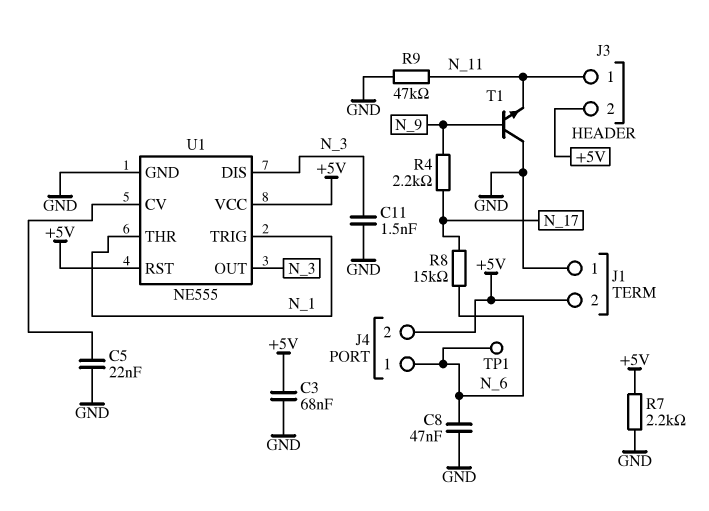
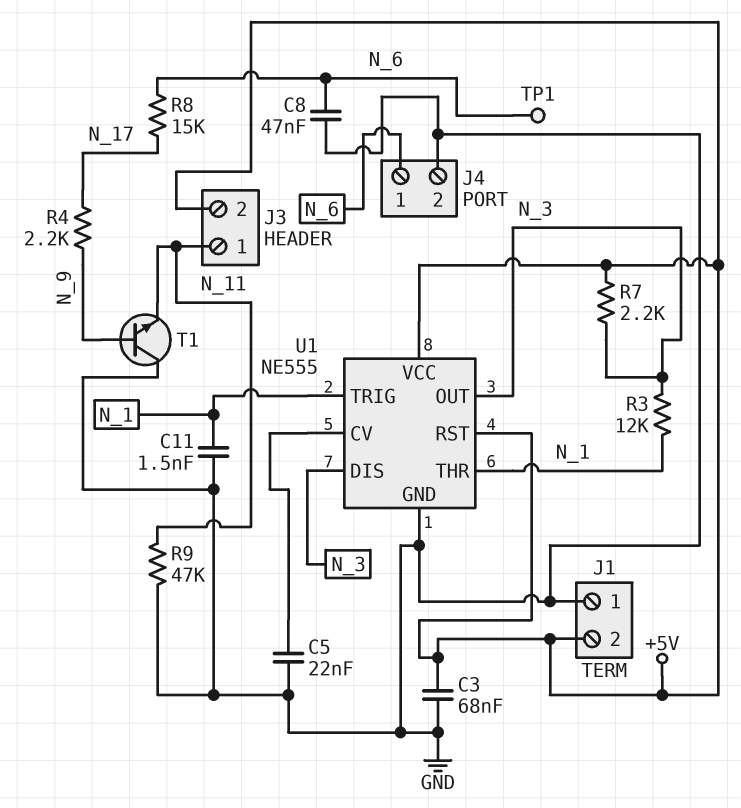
C11: 1.5nF (GND, N_3) -> 1.5nF (GND, N_1)
J4 pin 2: +5V -> GND
R3: none -> 12k (N_1, N_3)
R7: 2.2k (+5V, GND) -> 2.2k (+5V, N_3)

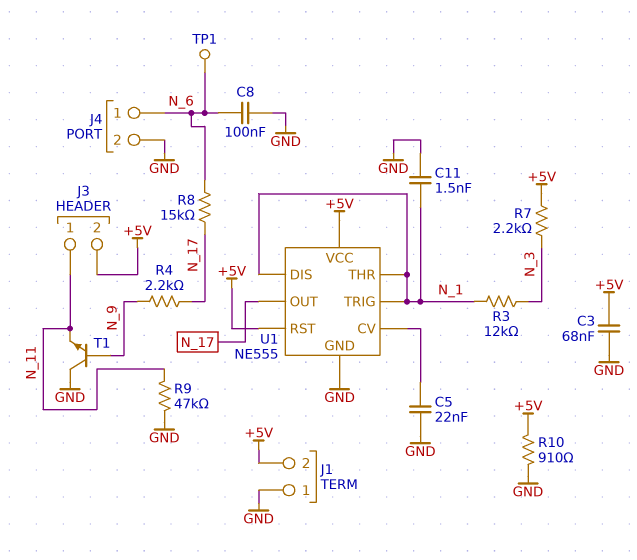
C8: 47nF (GND, N_6) -> 100nF (GND, N_6)
R10: none -> 910 (+5V, GND)
U1 pin DIS: N_3 -> N_1
U1 pin OUT: N_3 -> N_17

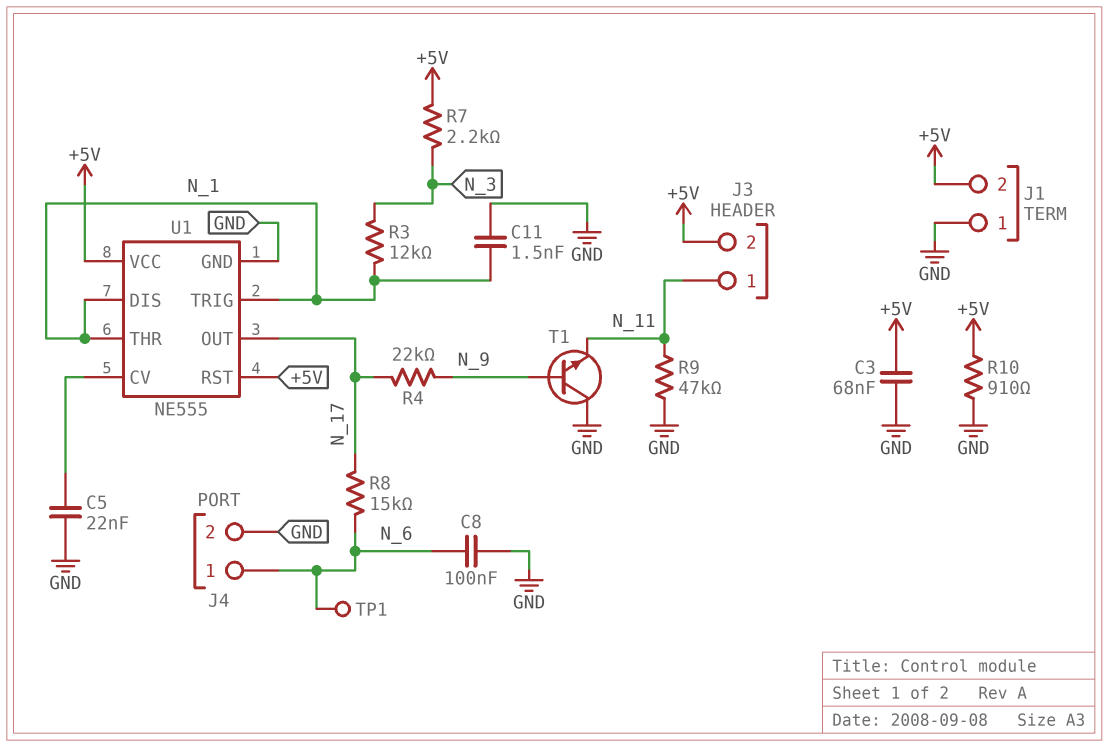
R4: 2.2k (N_9, N_17) -> 22k (N_9, N_17)

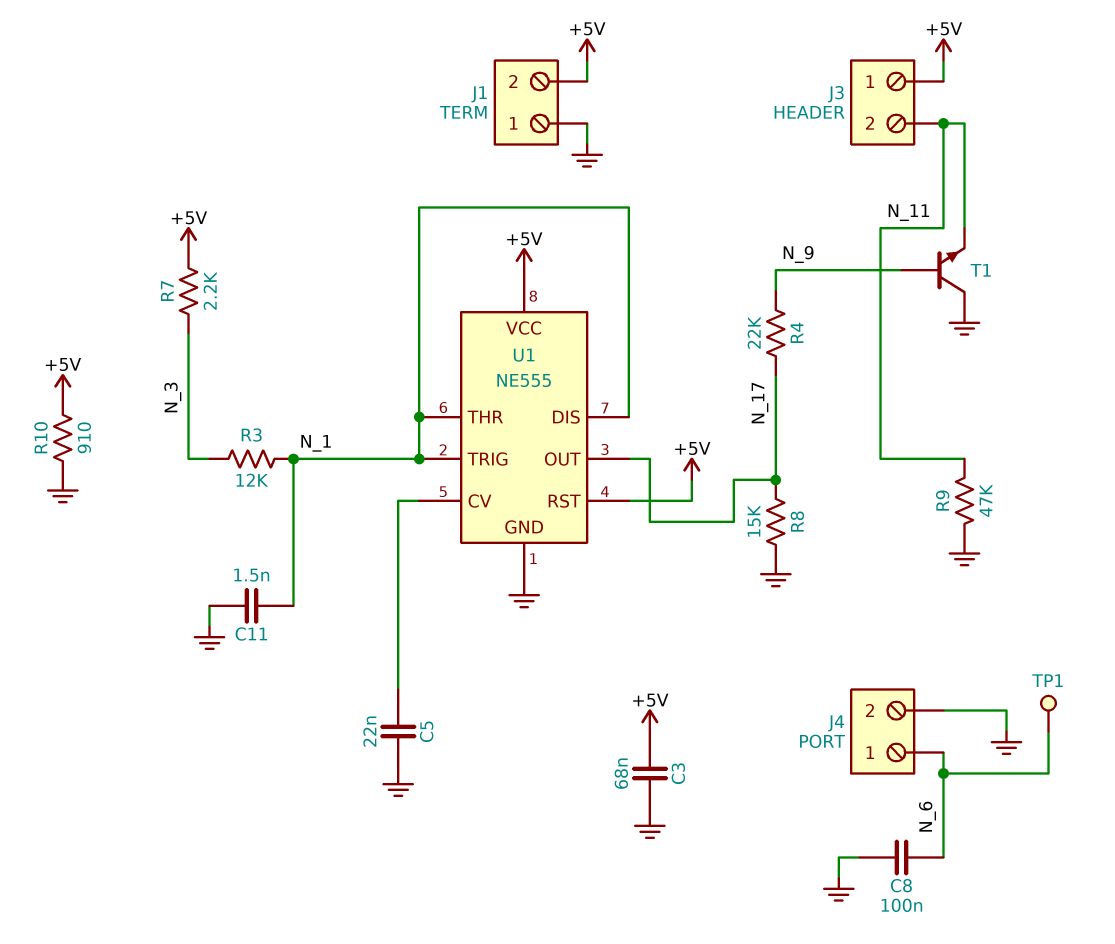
J3 pin 1: N_11 -> +5V
J3 pin 2: +5V -> N_11
R8: 15k (N_6, N_17) -> 15k (GND, N_17)

